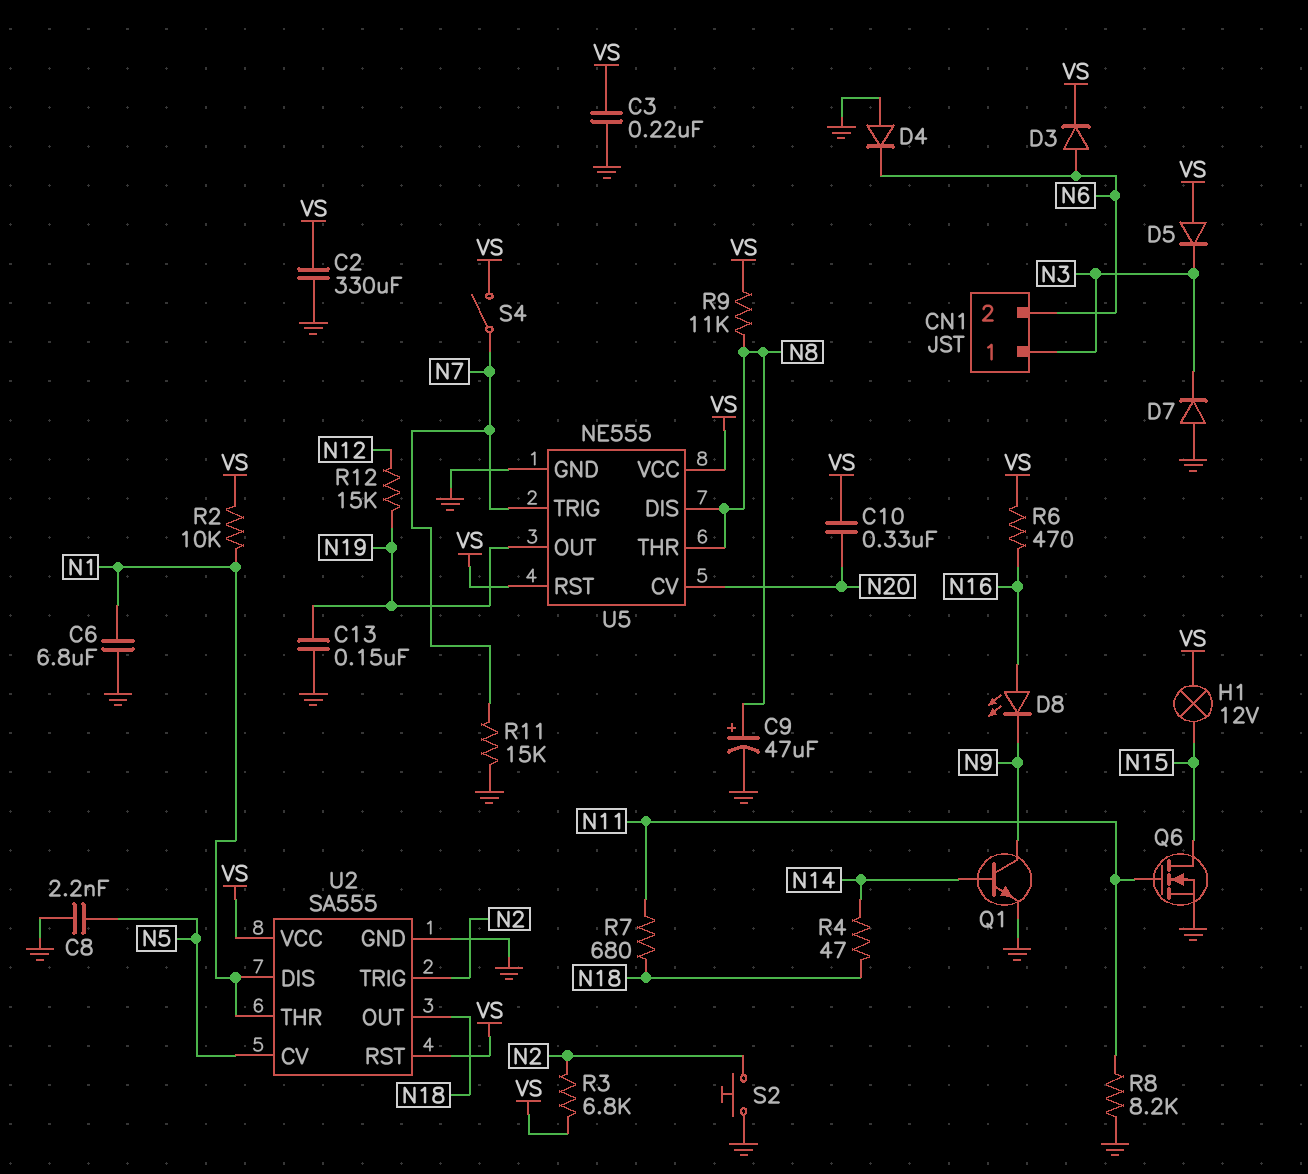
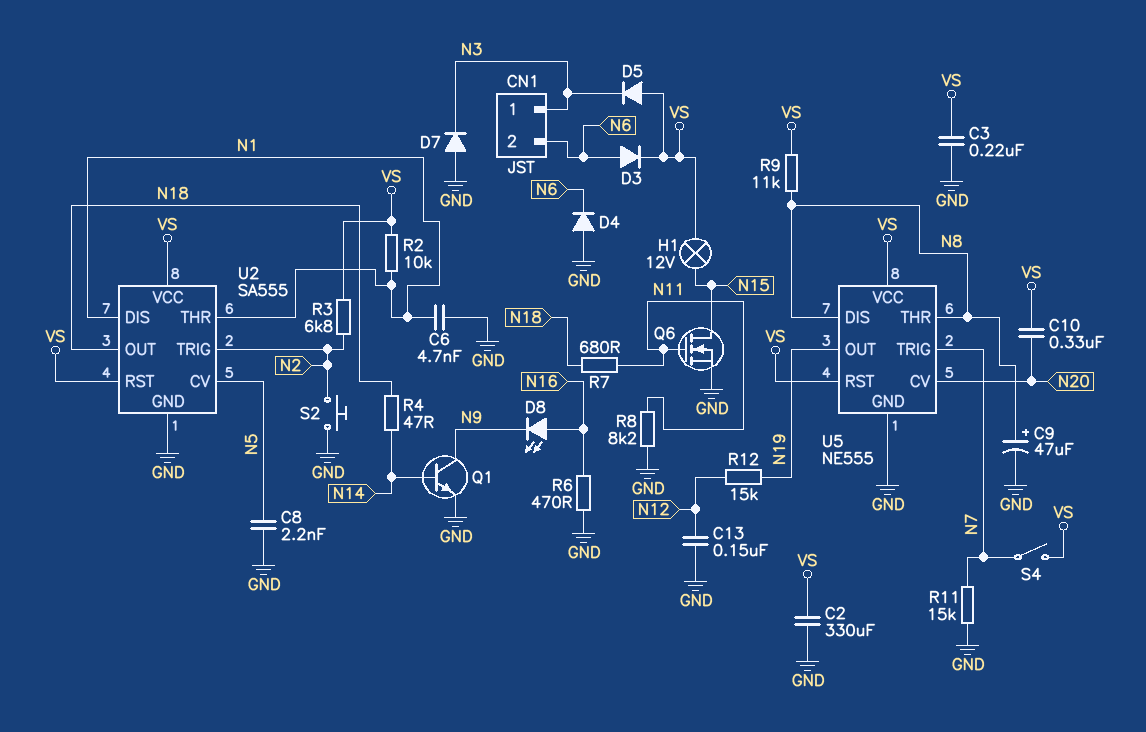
C6: 6.8uF (GND, N1) -> 4.7nF (GND, N1)
C13: 150nF (GND, N19) -> 150nF (GND, N12)
R6: 470 (N16, VS) -> 470 (GND, N16)

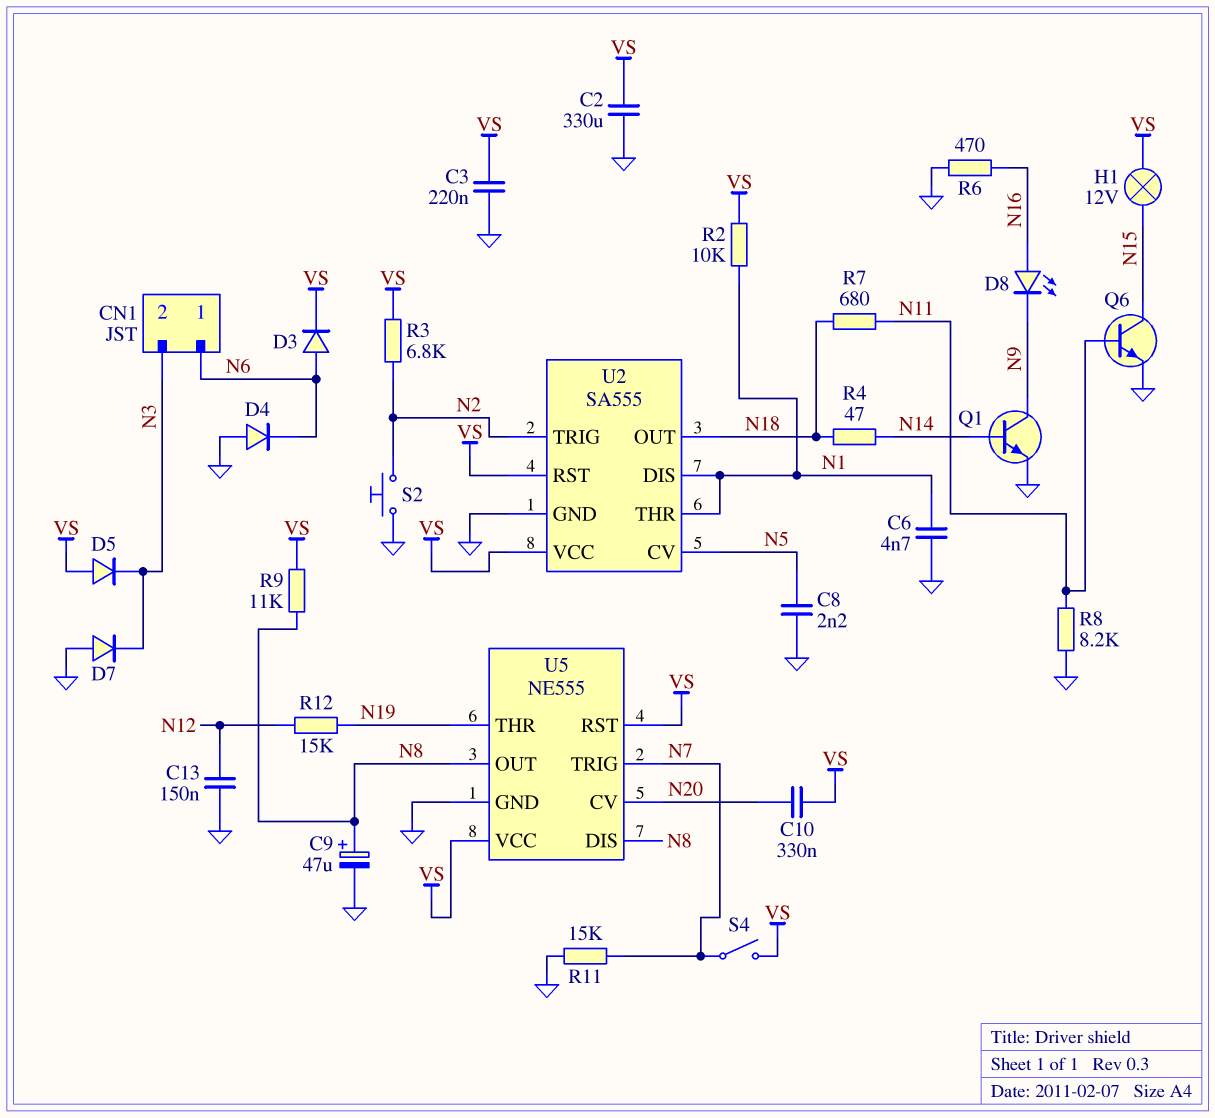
CN1 pin 1: N3 -> N6
CN1 pin 2: N6 -> N3
Q6: NMOS (G N11, D N15, S GND) -> NPN (B N11, C N15, E GND)
U5 pin OUT: N19 -> N8
U5 pin THR: N8 -> N19

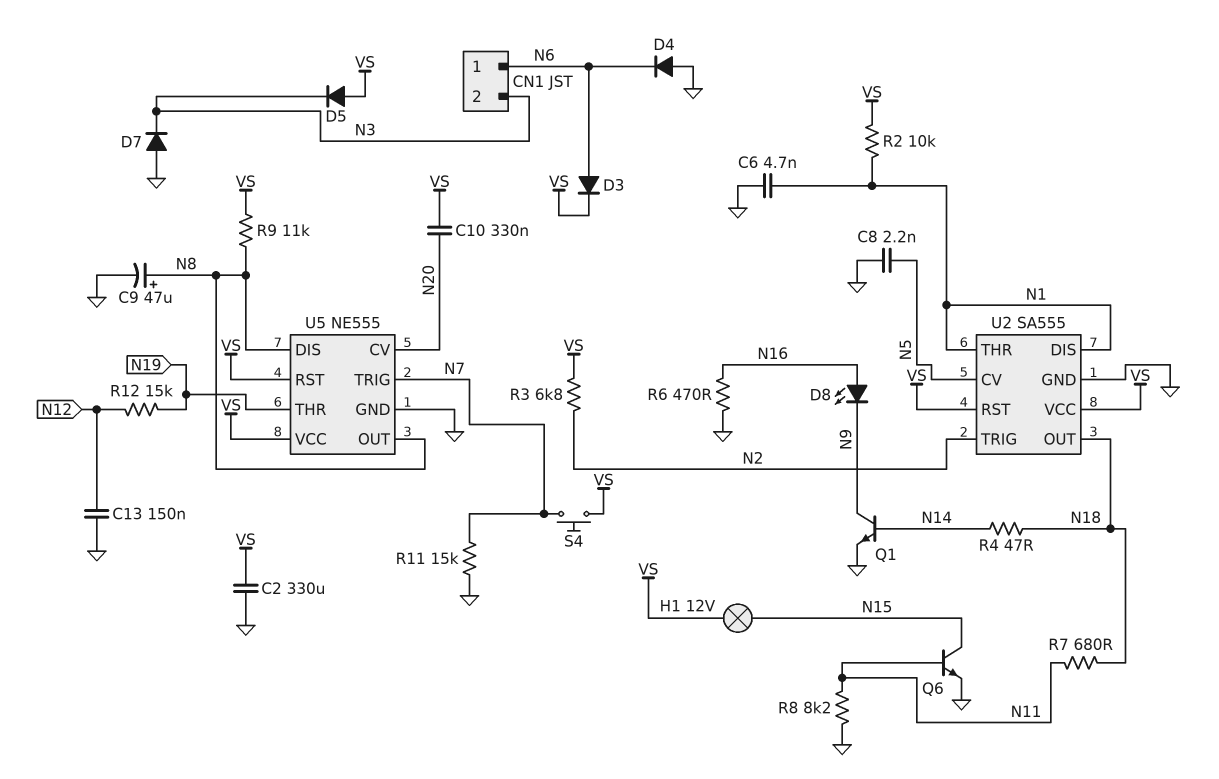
C3: 220nF (GND, VS) -> none
S2: button (GND, N2) -> none
S4: switch (N7, VS) -> button (N7, VS)

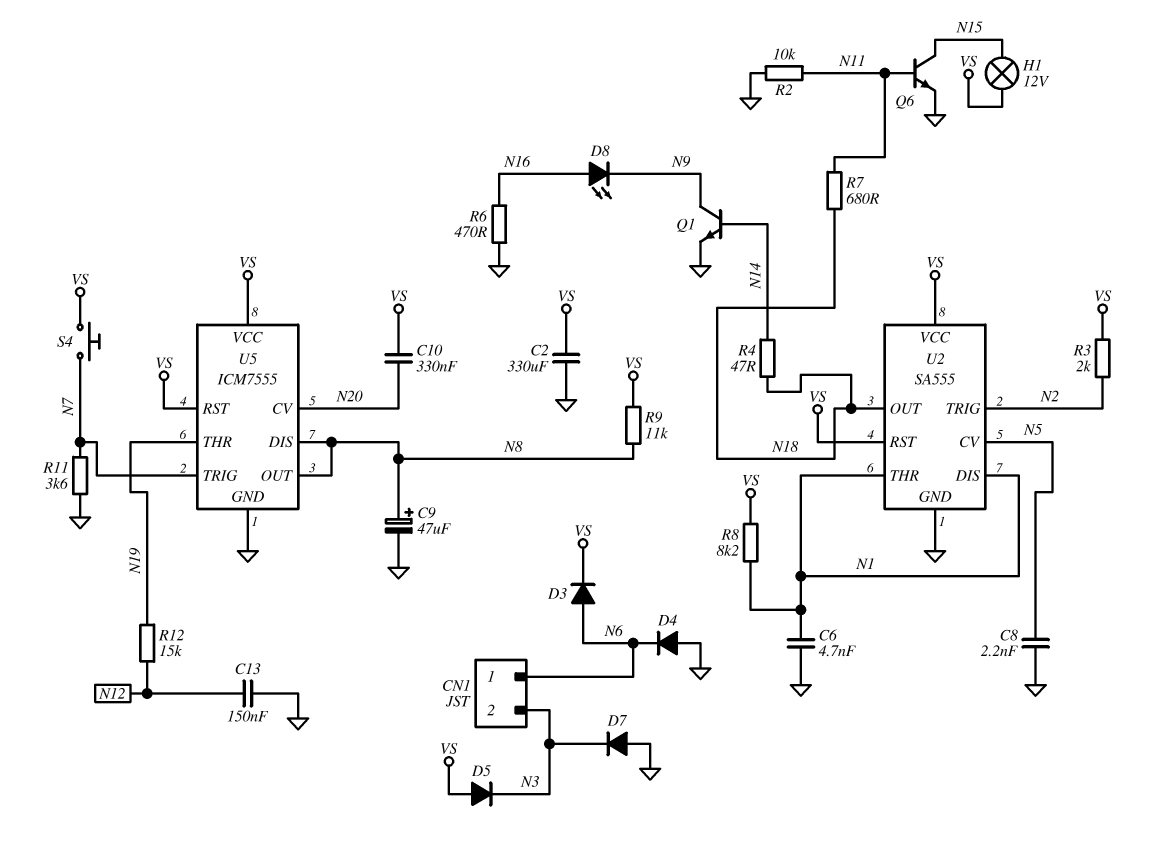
R2: 10k (N1, VS) -> 10k (GND, N11)
R3: 6.8k (N2, VS) -> 2k (N2, VS)
R8: 8.2k (GND, N11) -> 8.2k (N1, VS)
R11: 15k (GND, N7) -> 3.6k (GND, N7)
U5: NE555 -> ICM7555

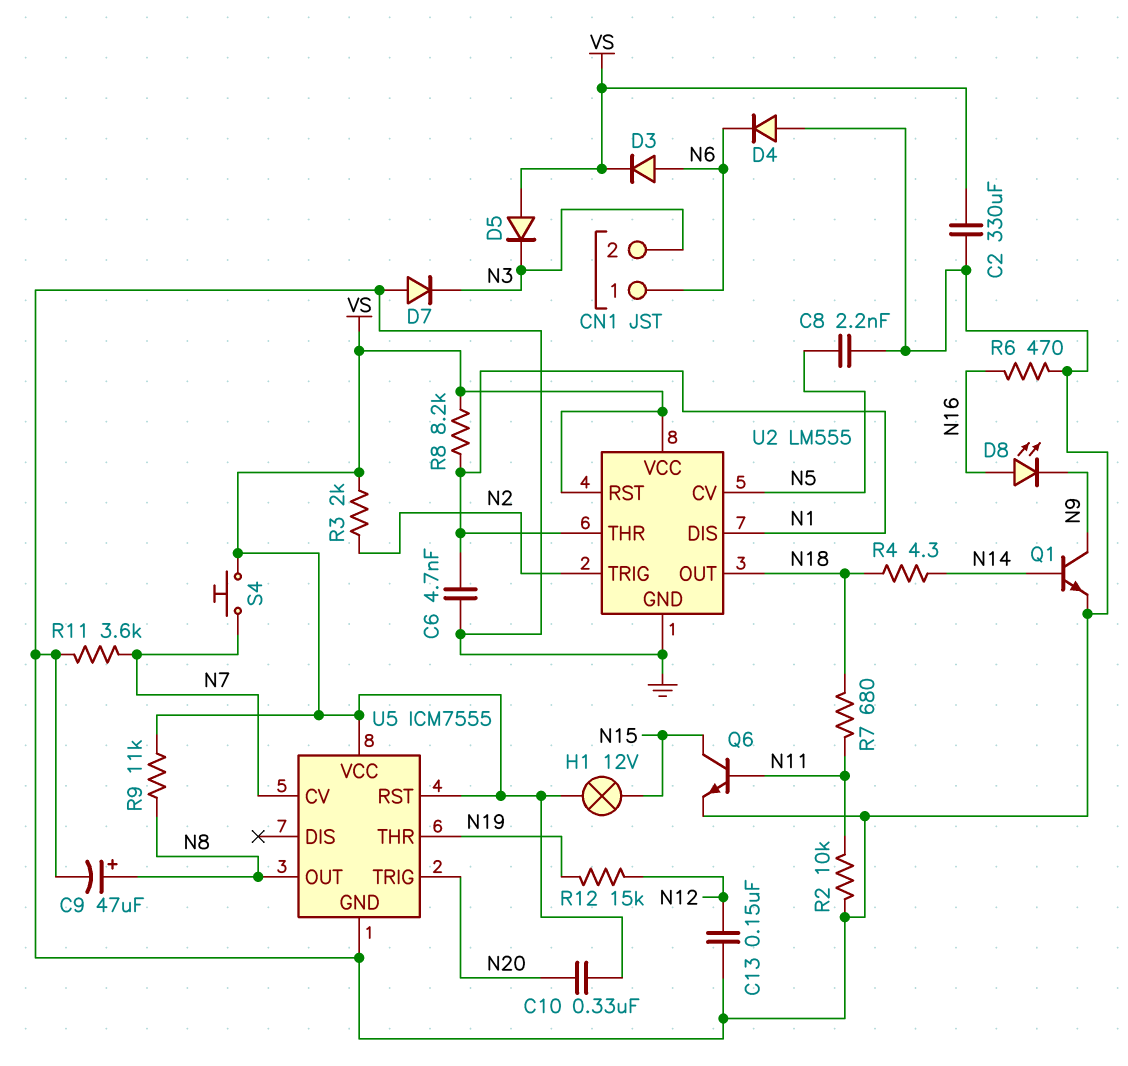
R4: 47 (N14, N18) -> 4.3 (N14, N18)
U2: SA555 -> LM555
U5 pin CV: N20 -> N7
U5 pin DIS: N8 -> none
U5 pin TRIG: N7 -> N20

